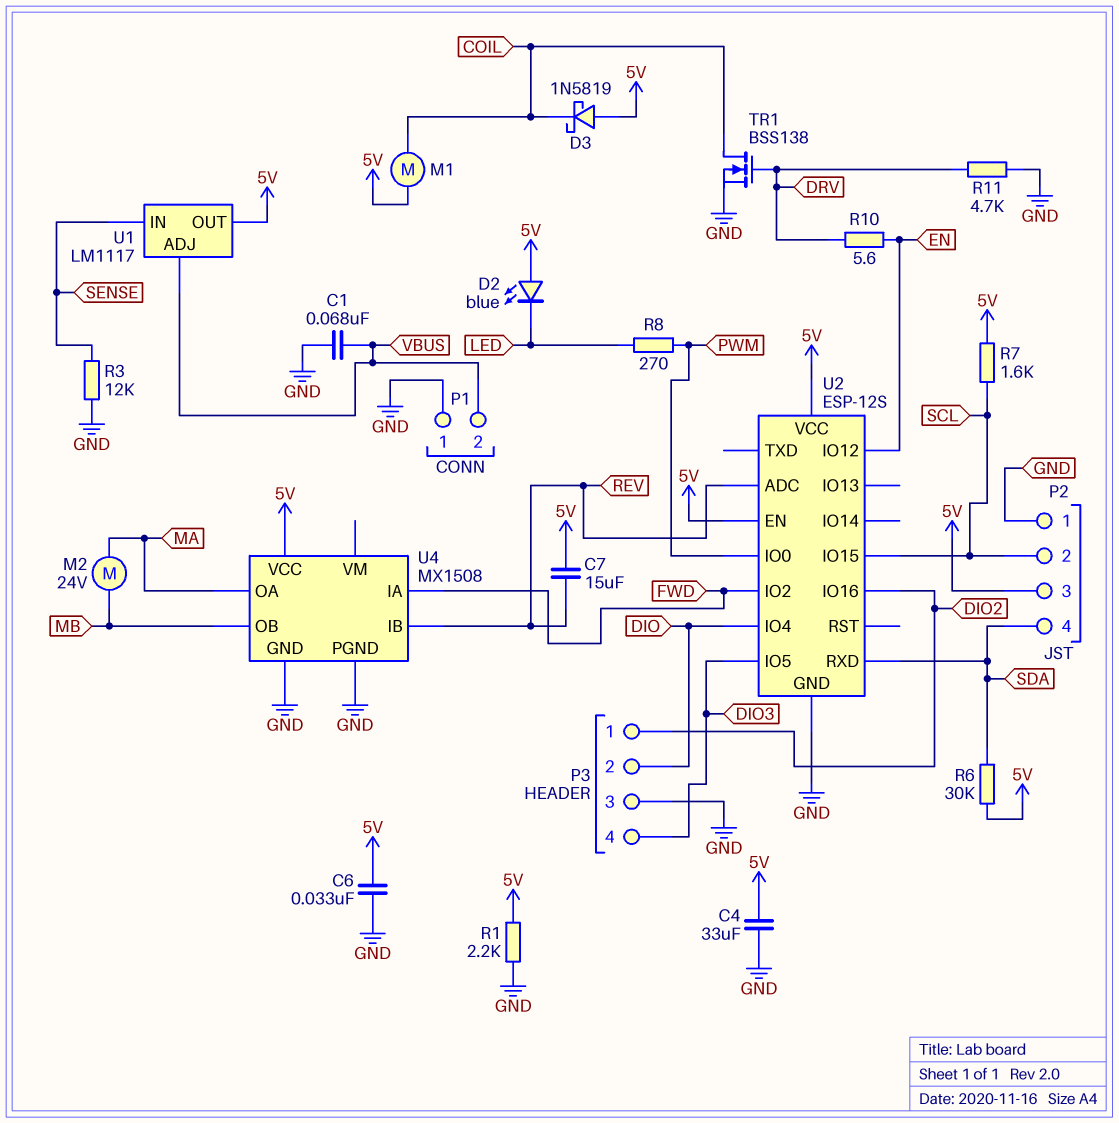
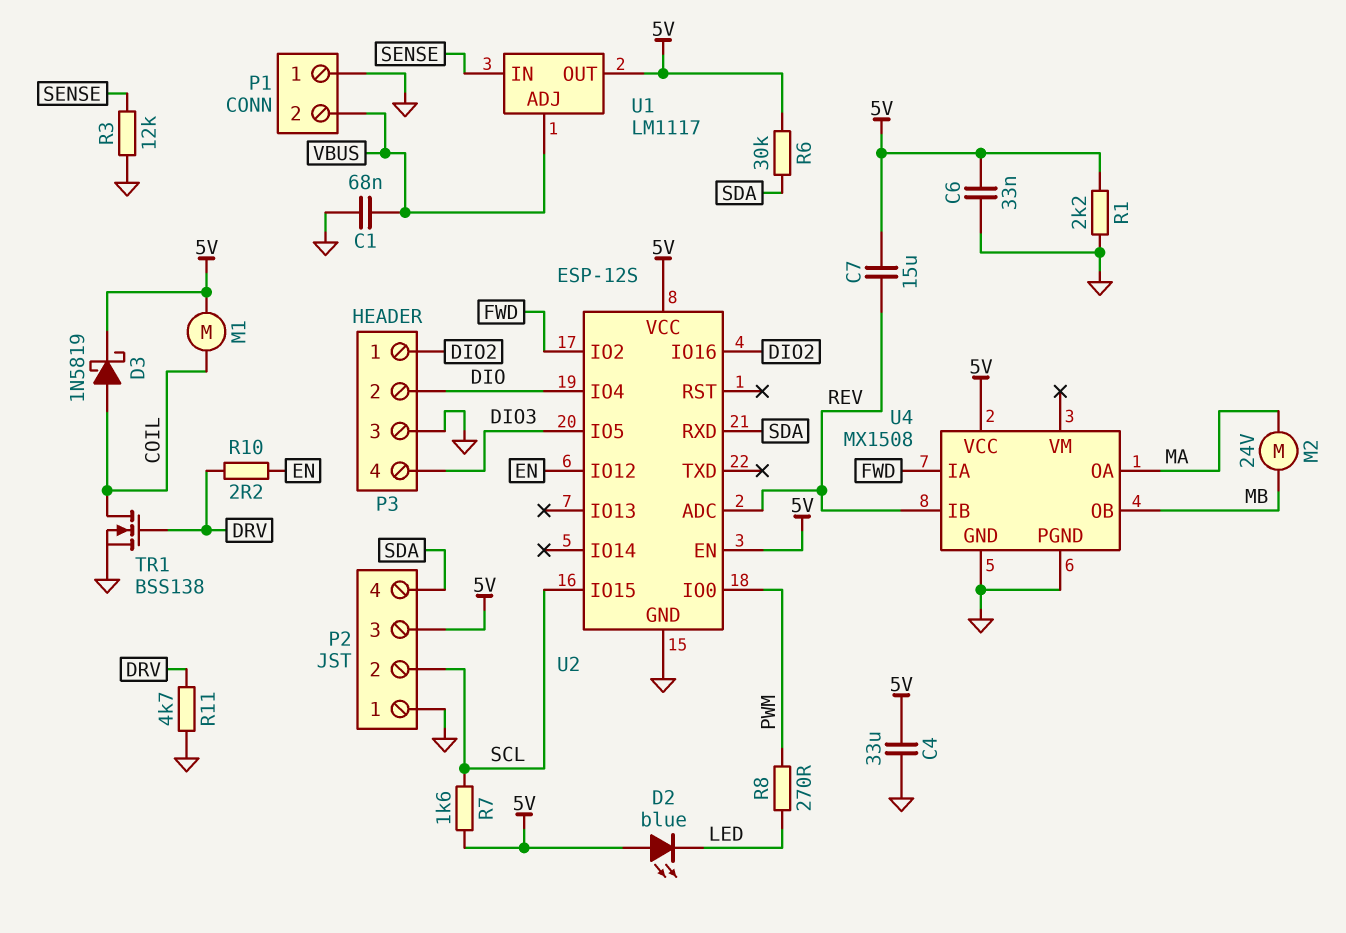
D3: schottky 1N5819 (A 5V, K COIL) -> schottky 1N5819 (A COIL, K 5V)
R10: 5.6 (DRV, EN) -> 2.2 (DRV, EN)

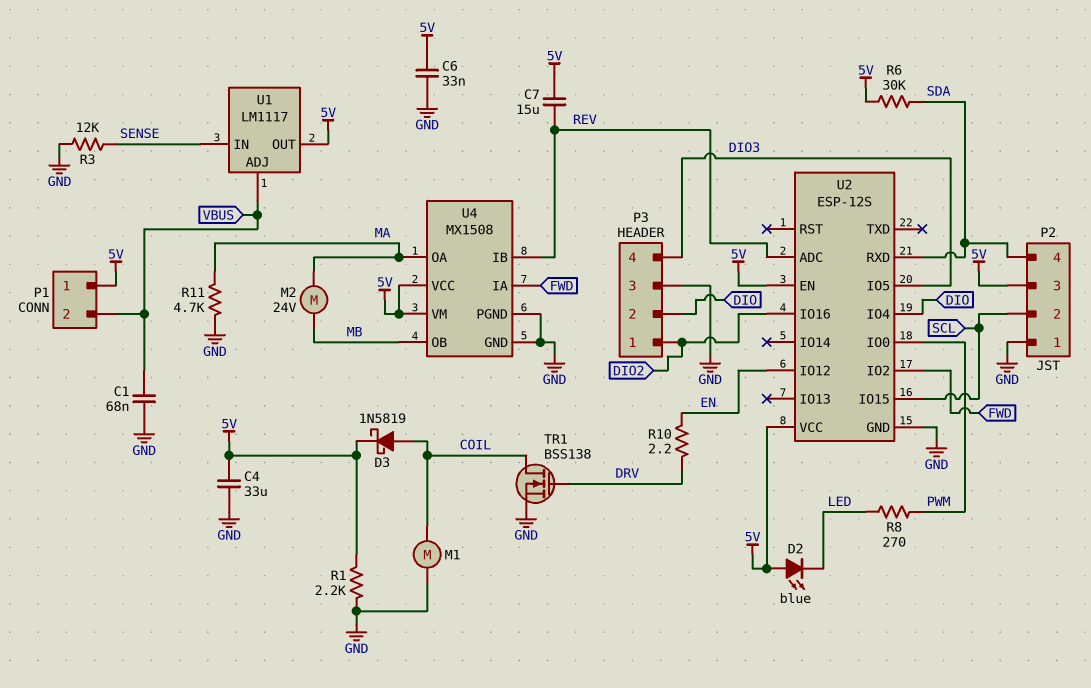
M1: motor (5V, COIL) -> motor (COIL, GND)
P1 pin 1: GND -> 5V
R7: 1.6k (5V, SCL) -> none
R11: 4.7k (DRV, GND) -> 4.7k (GND, MA)
U4 pin VM: none -> 5V

